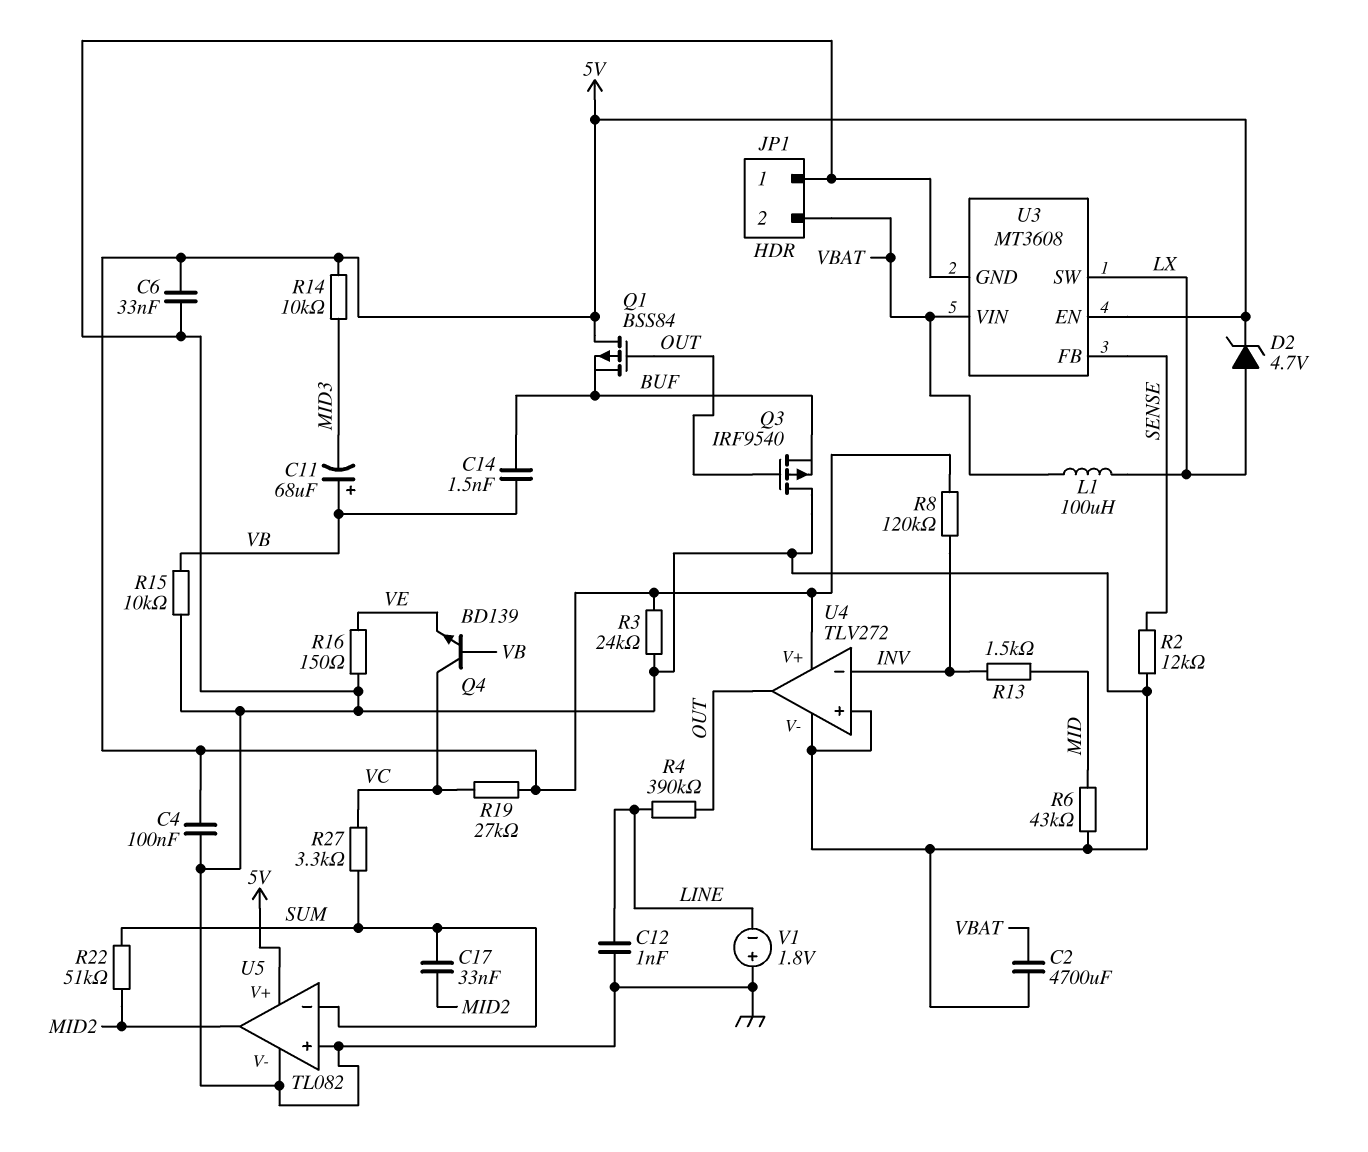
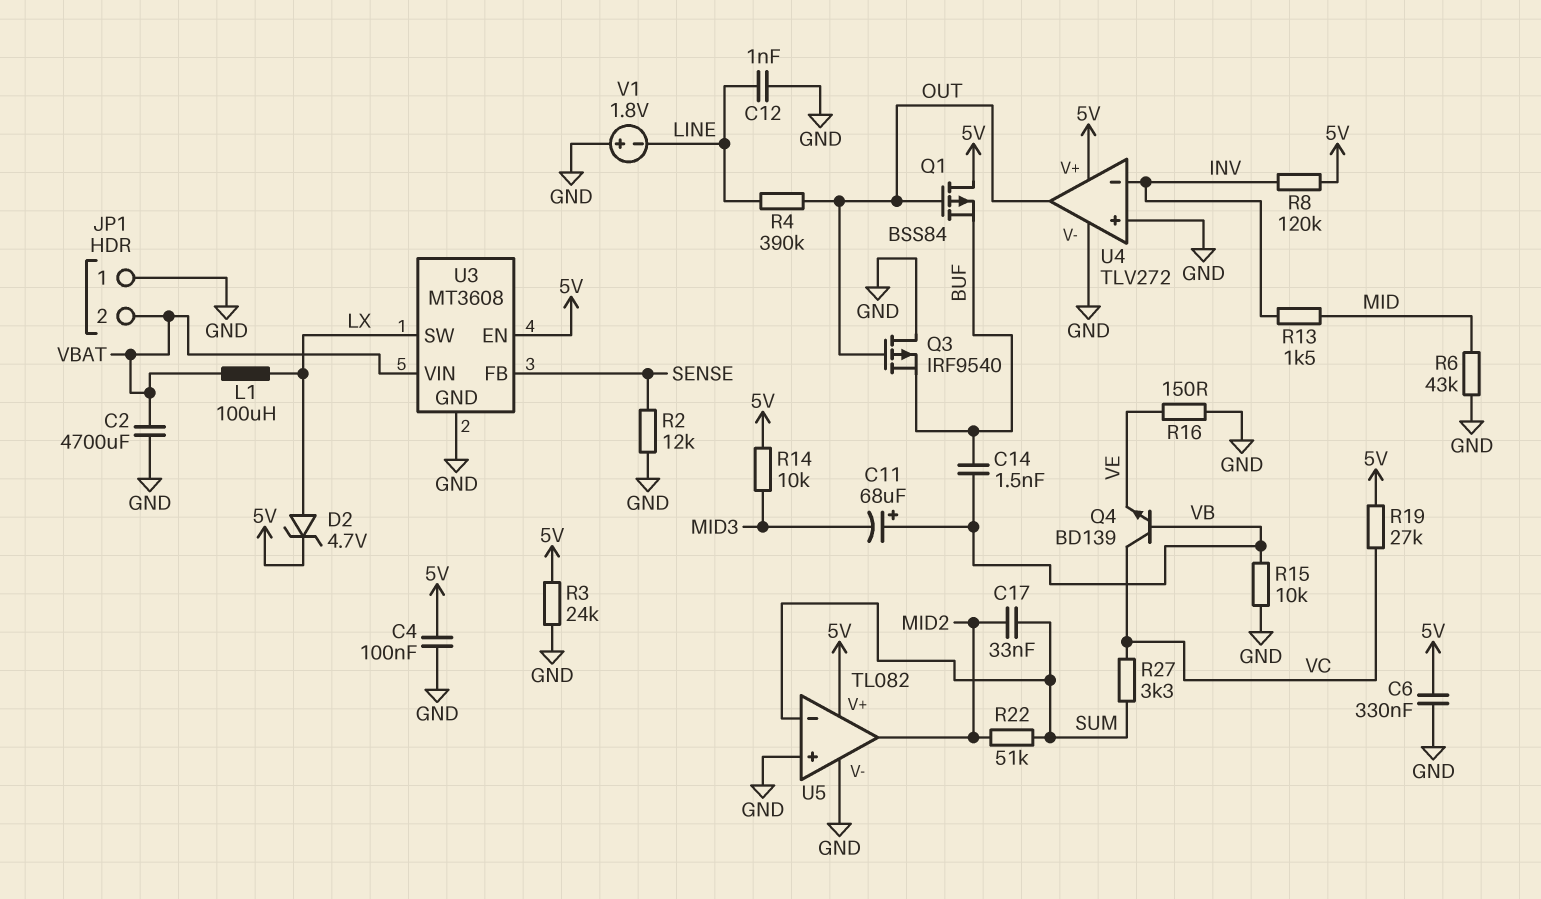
C6: 33nF (5V, GND) -> 330nF (5V, GND)

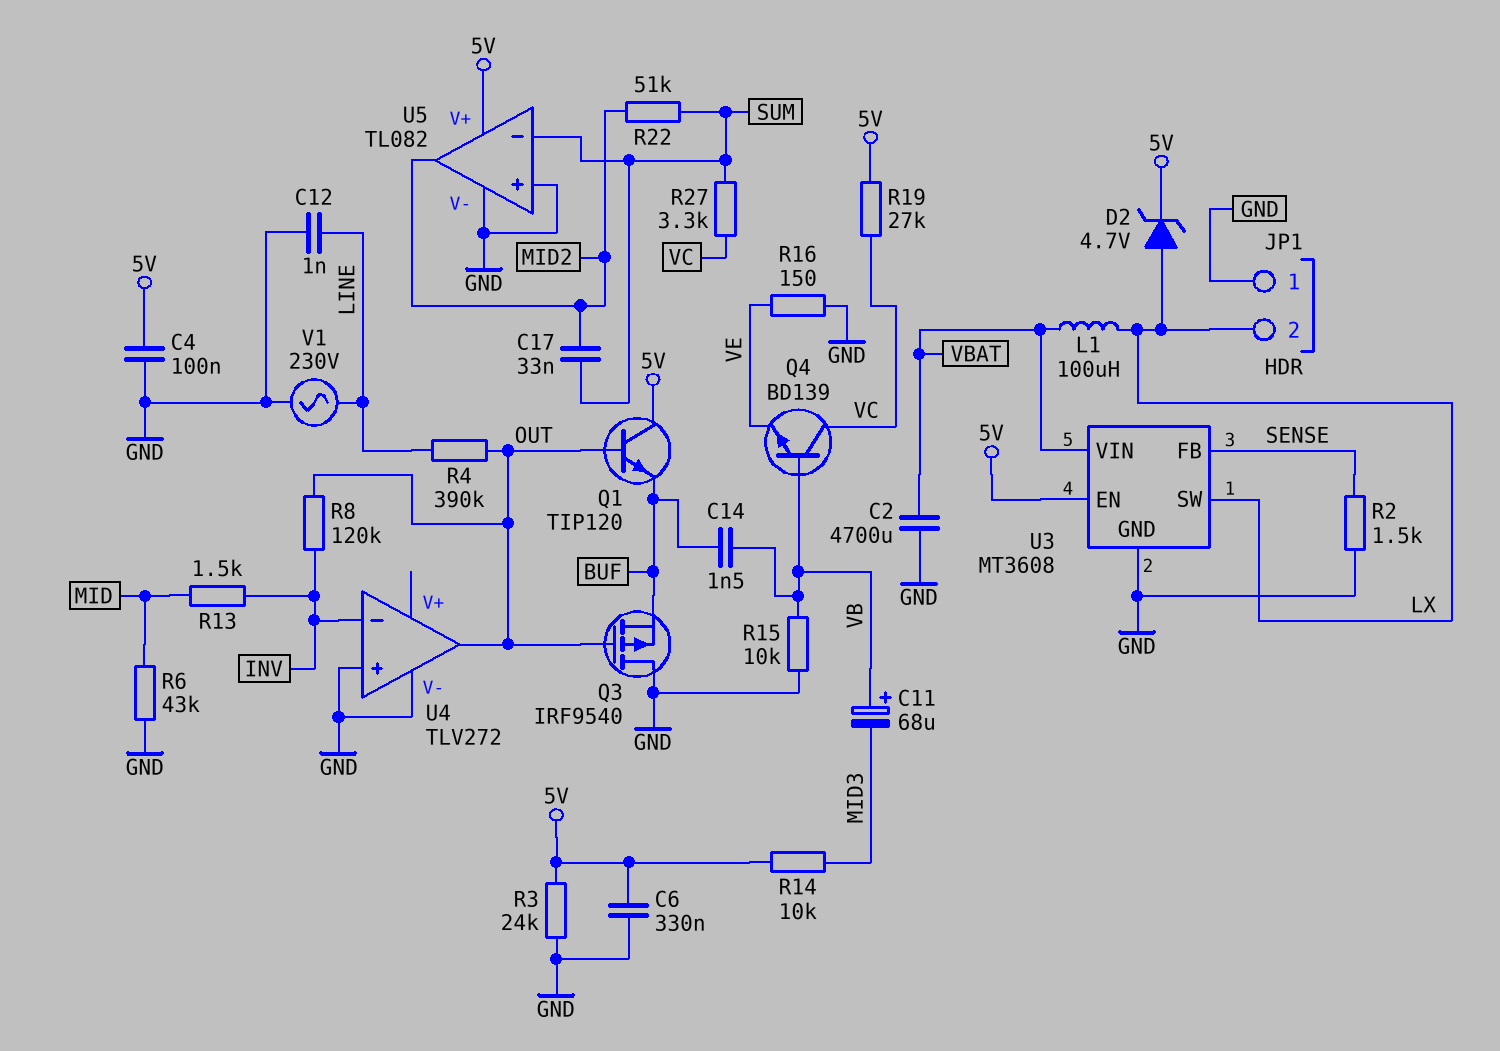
JP1 pin 2: VBAT -> LX
Q1: PMOS BSS84 (G OUT, D 5V, S BUF) -> NPN TIP120 (B OUT, C 5V, E BUF)
R2: 12k (GND, SENSE) -> 1.5k (GND, SENSE)
R8: 120k (5V, INV) -> 120k (INV, OUT)
U4 pin V+: 5V -> none
V1: 1.8V (plus GND, minus LINE) -> AC 230V (GND, LINE)

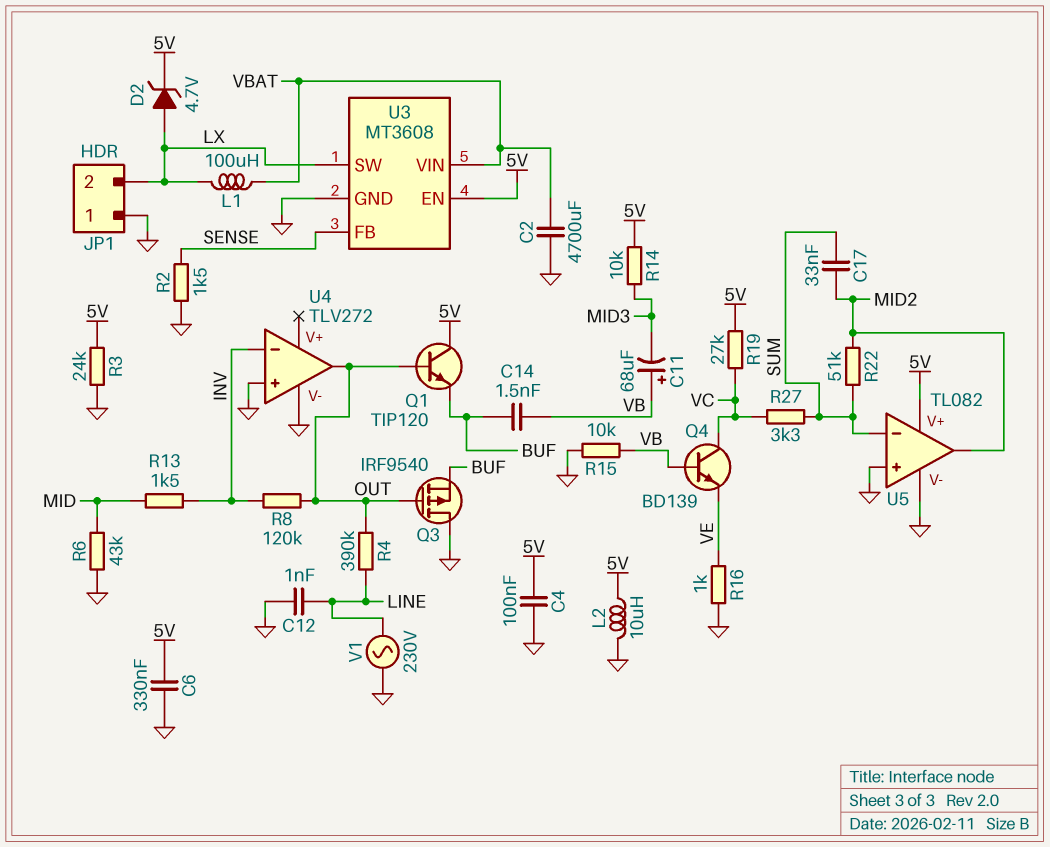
L2: none -> 10uH (5V, GND)
R16: 150 (GND, VE) -> 1k (GND, VE)

